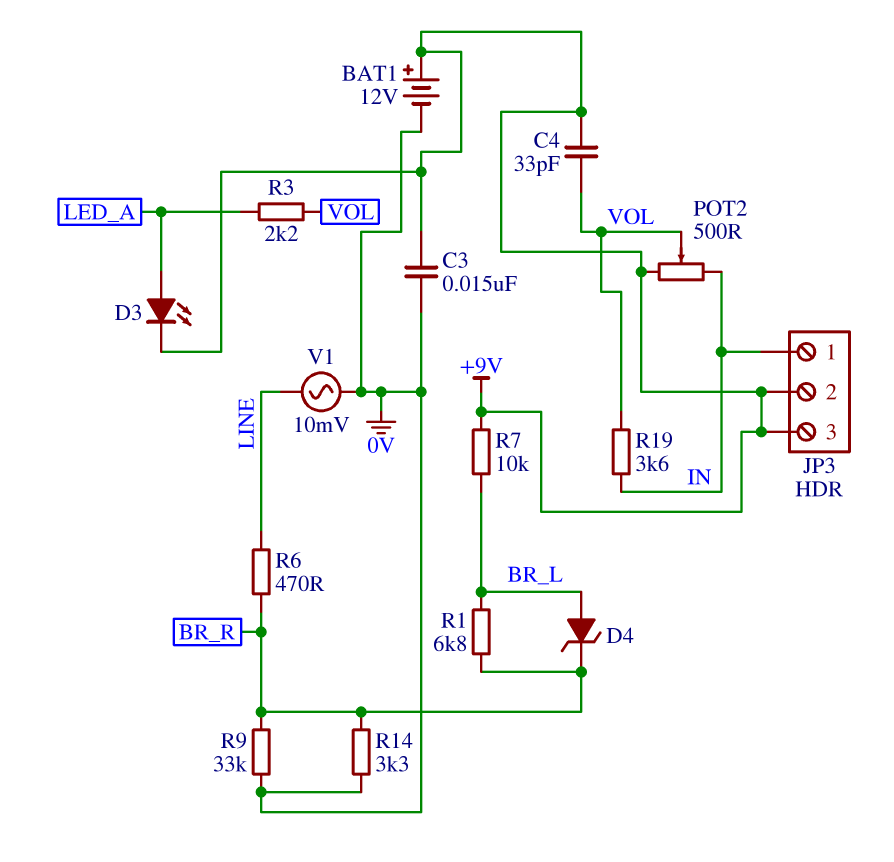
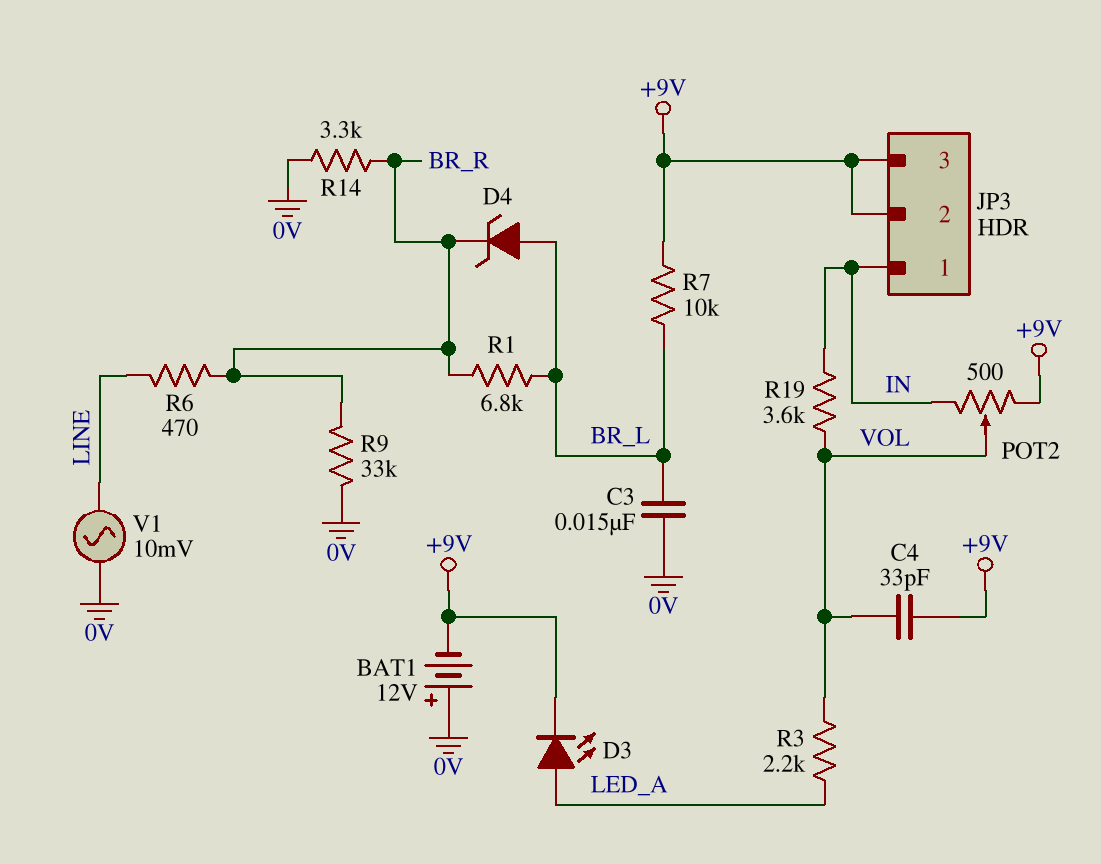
BAT1: 12V (plus +9V, minus 0V) -> 12V (plus 0V, minus +9V)
C3: 15nF (+9V, 0V) -> 15nF (0V, BR_L)

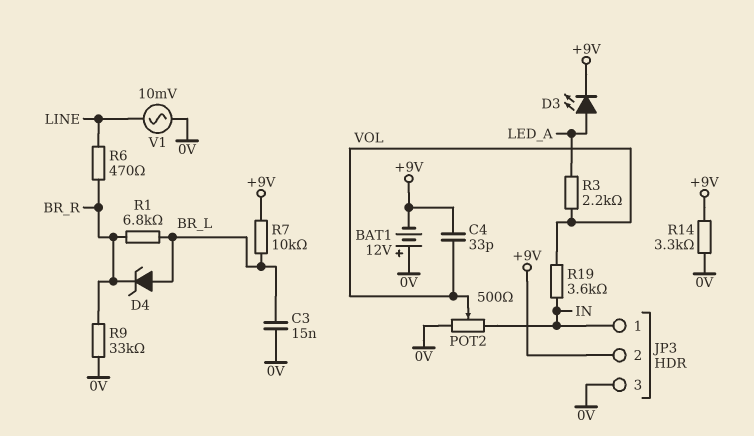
JP3 pin 3: +9V -> 0V
POT2: 500 (+9V, IN, wiper VOL) -> 500 (0V, IN, wiper VOL)
R14: 3.3k (0V, BR_R) -> 3.3k (+9V, 0V)

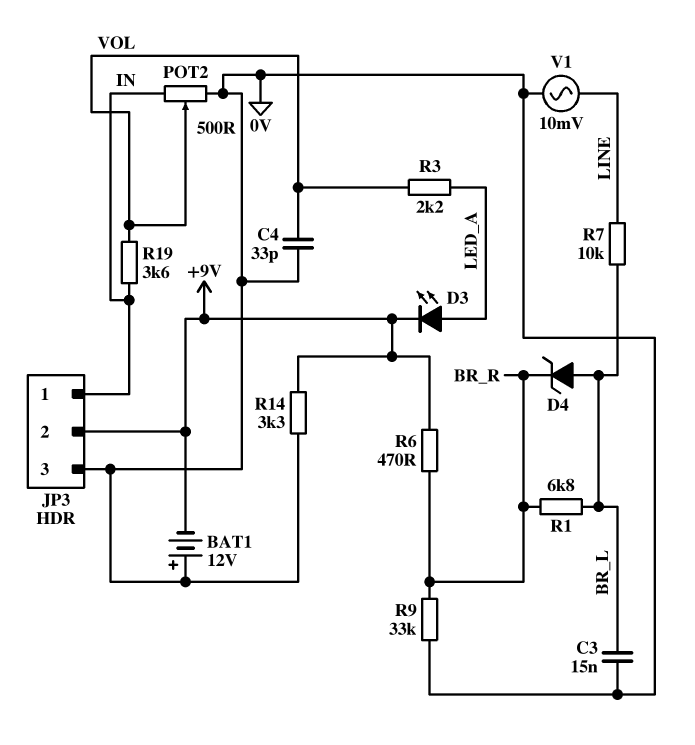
C4: 33pF (+9V, VOL) -> 33pF (0V, VOL)
R6: 470 (BR_R, LINE) -> 470 (+9V, BR_R)
R7: 10k (+9V, BR_L) -> 10k (BR_L, LINE)

